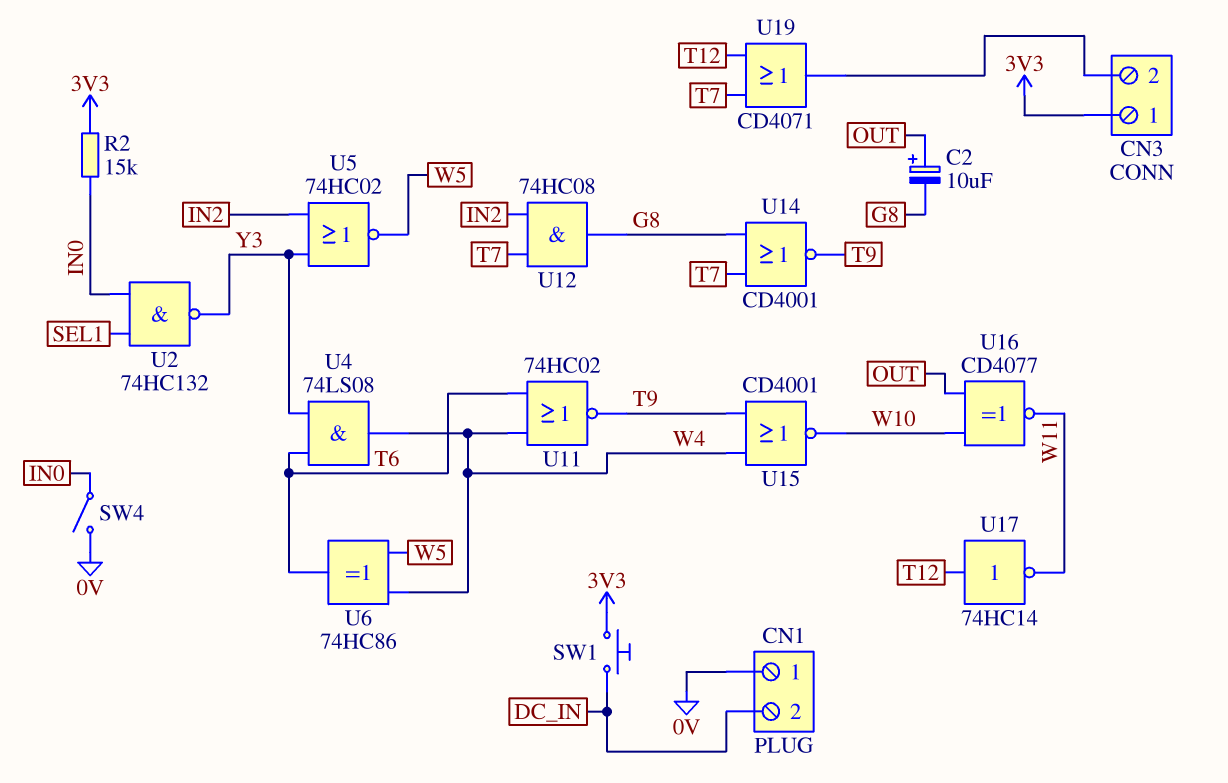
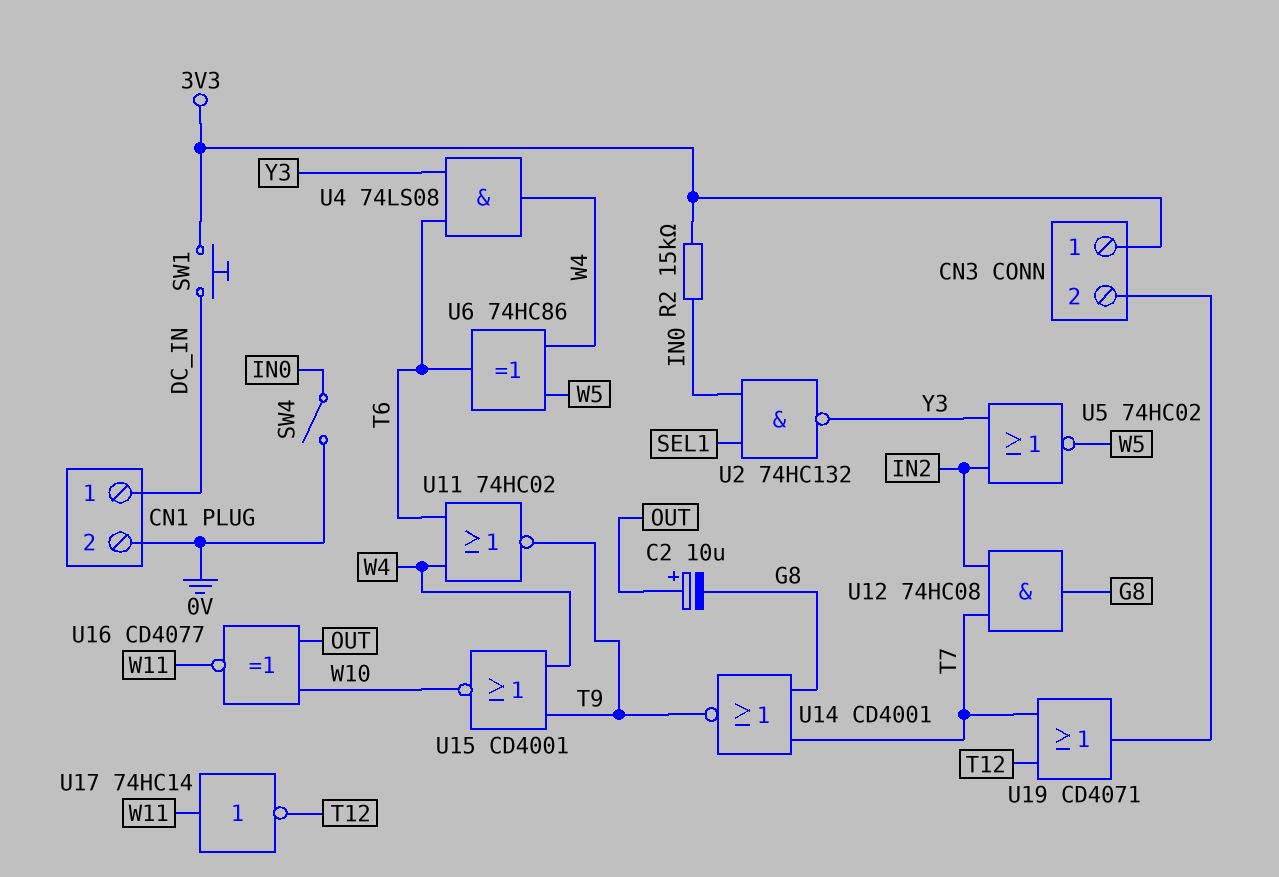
CN1 pin 1: 0V -> DC_IN
CN1 pin 2: DC_IN -> 0V
U17: NOT 74HC14 (in T12, out W11) -> NOT 74HC14 (in W11, out T12)

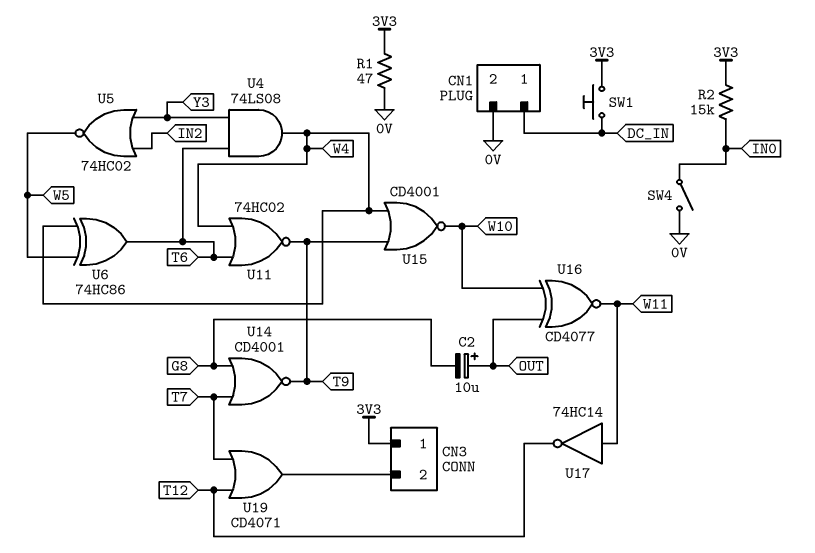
R1: none -> 47 (0V, 3V3)
U2: NAND 74HC132 (in IN0, in SEL1, out Y3) -> none
U12: AND 74HC08 (in IN2, in T7, out G8) -> none

